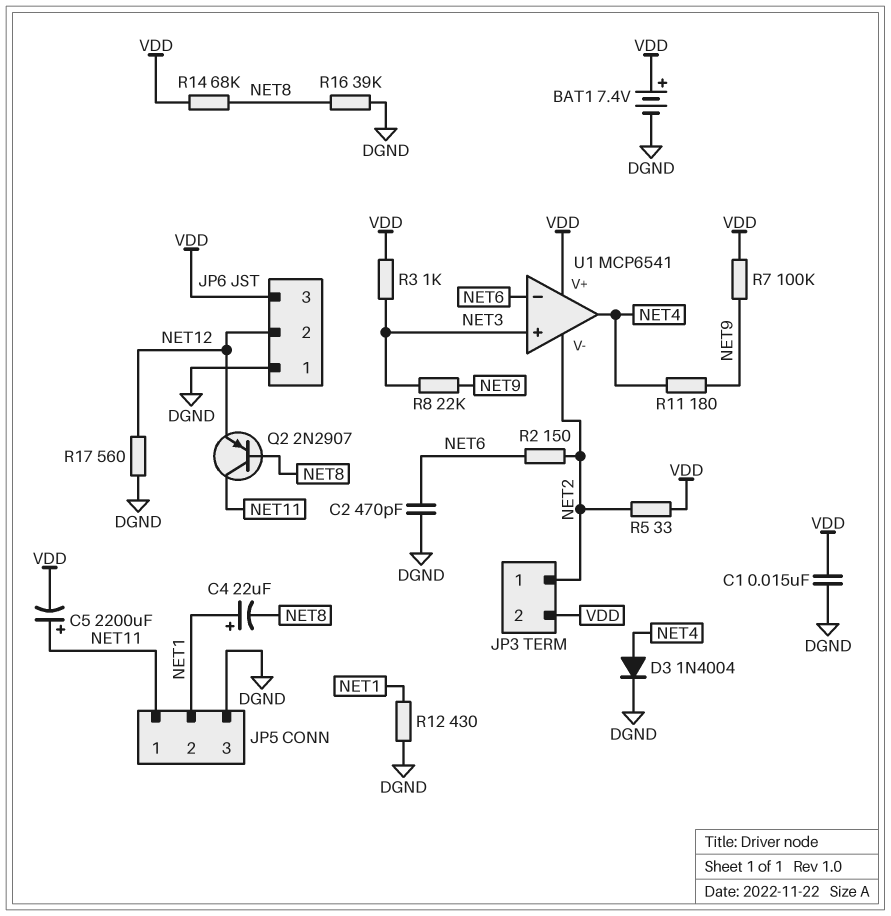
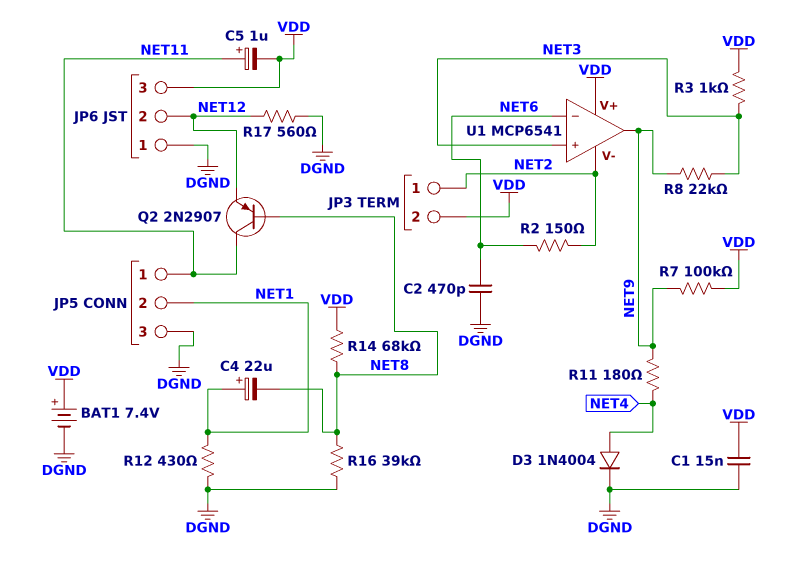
C5: 2200uF (plus NET11, minus VDD) -> 1uF (plus NET11, minus VDD)
R5: 33 (NET2, VDD) -> none
U1 pin out: NET4 -> NET9

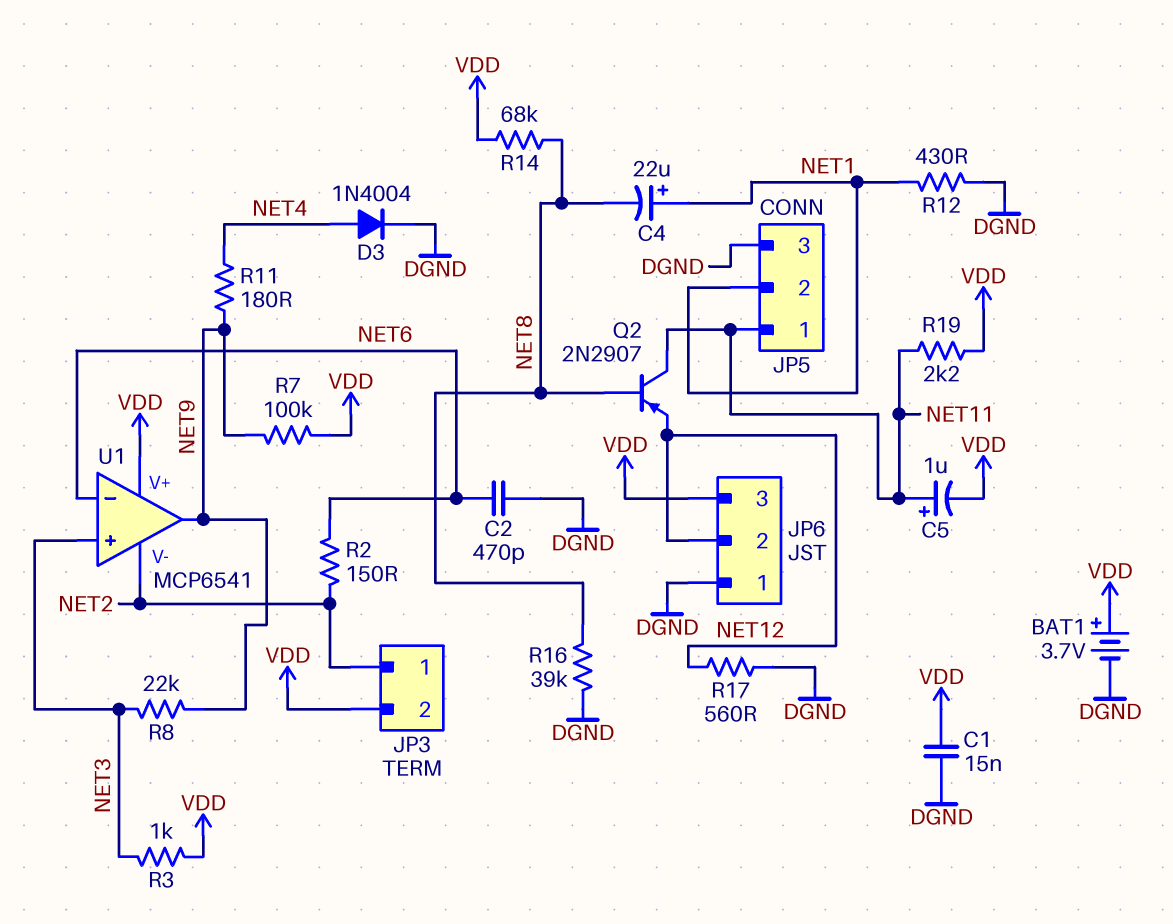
BAT1: 7.4V (plus VDD, minus DGND) -> 3.7V (plus VDD, minus DGND)
R19: none -> 2.2k (NET11, VDD)

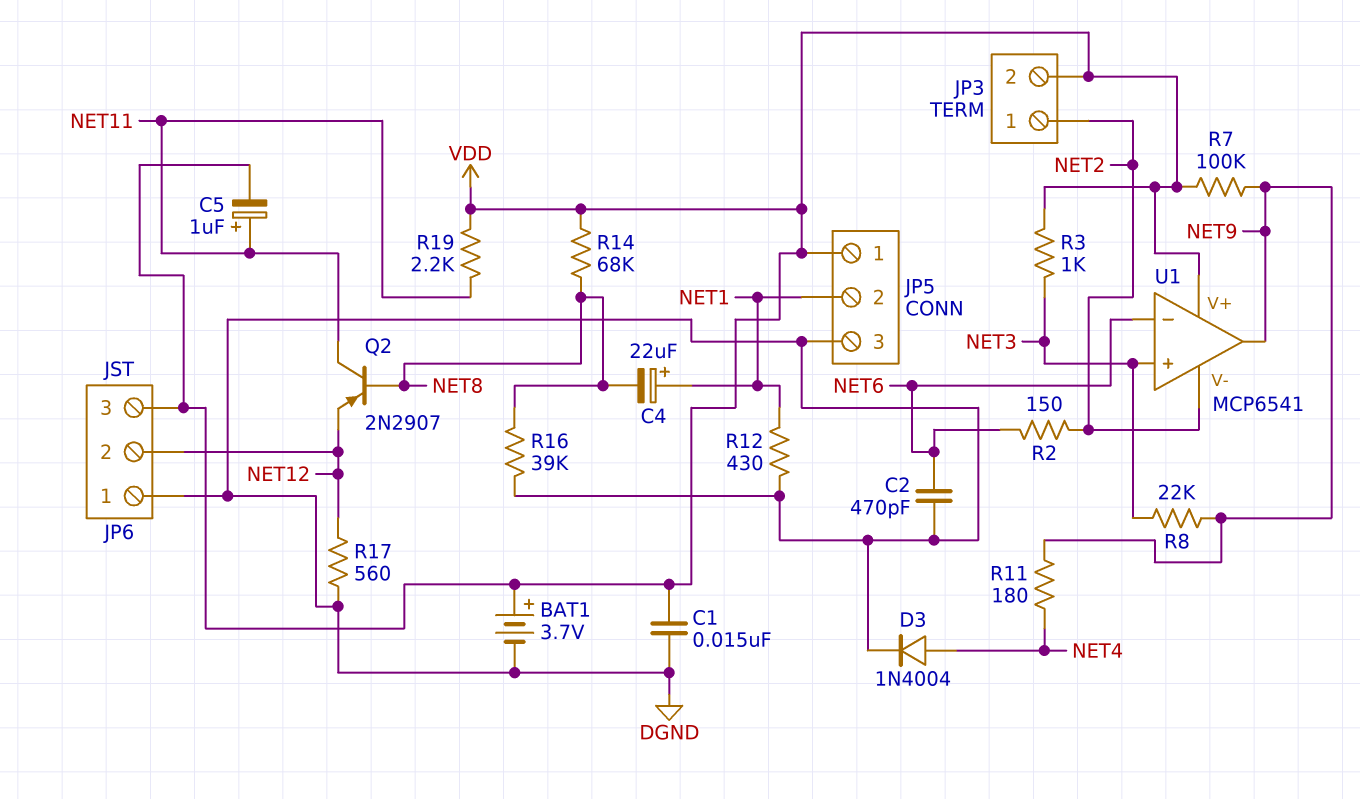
JP5 pin 1: NET11 -> VDD

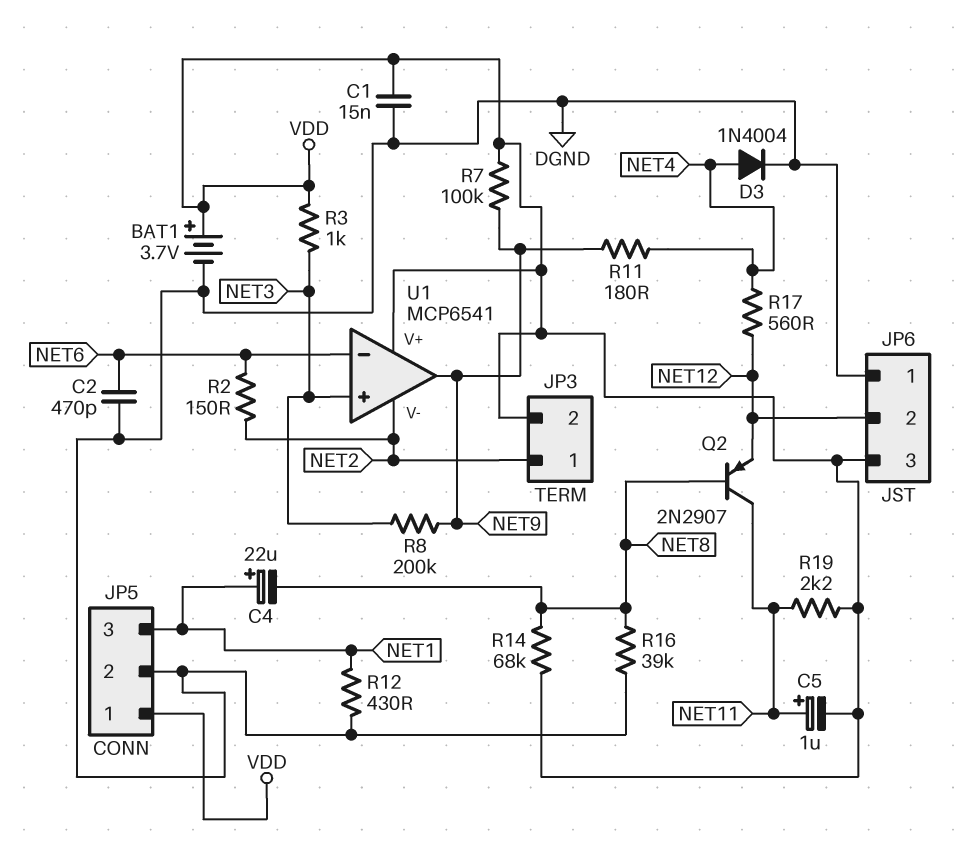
JP5 pin 2: NET1 -> DGND
JP5 pin 3: DGND -> NET1
R8: 22k (NET3, NET9) -> 200k (NET3, NET9)
R17: 560 (DGND, NET12) -> 560 (NET4, NET12)

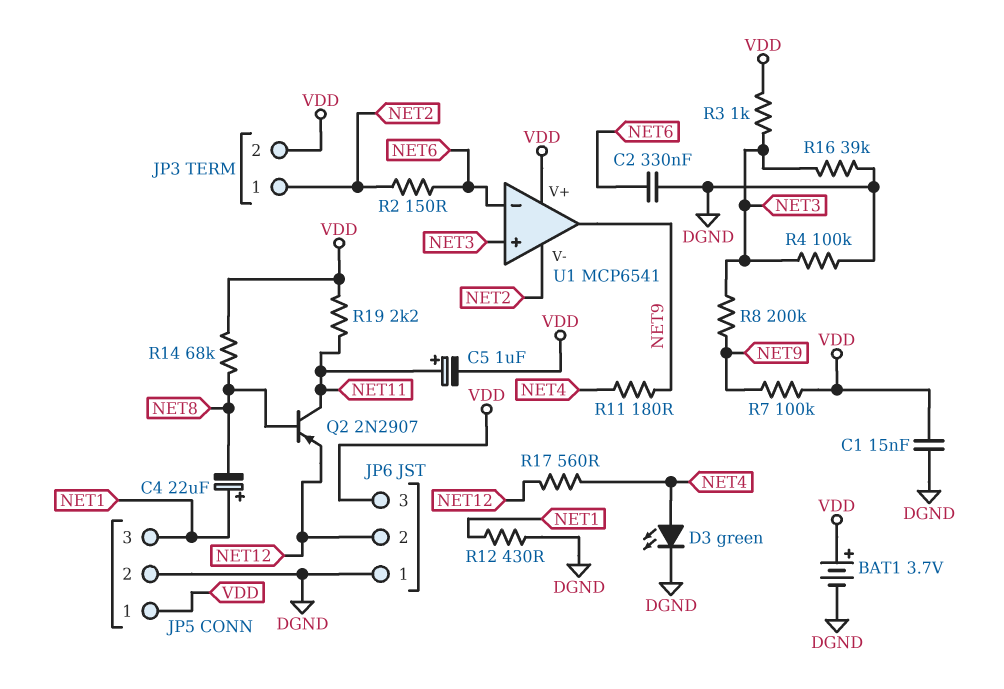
C2: 470pF (DGND, NET6) -> 330nF (DGND, NET6)
D3: diode 1N4004 (A NET4, K DGND) -> LED green (A NET4, K DGND)
R4: none -> 100k (DGND, NET3)
R16: 39k (DGND, NET8) -> 39k (DGND, NET3)

